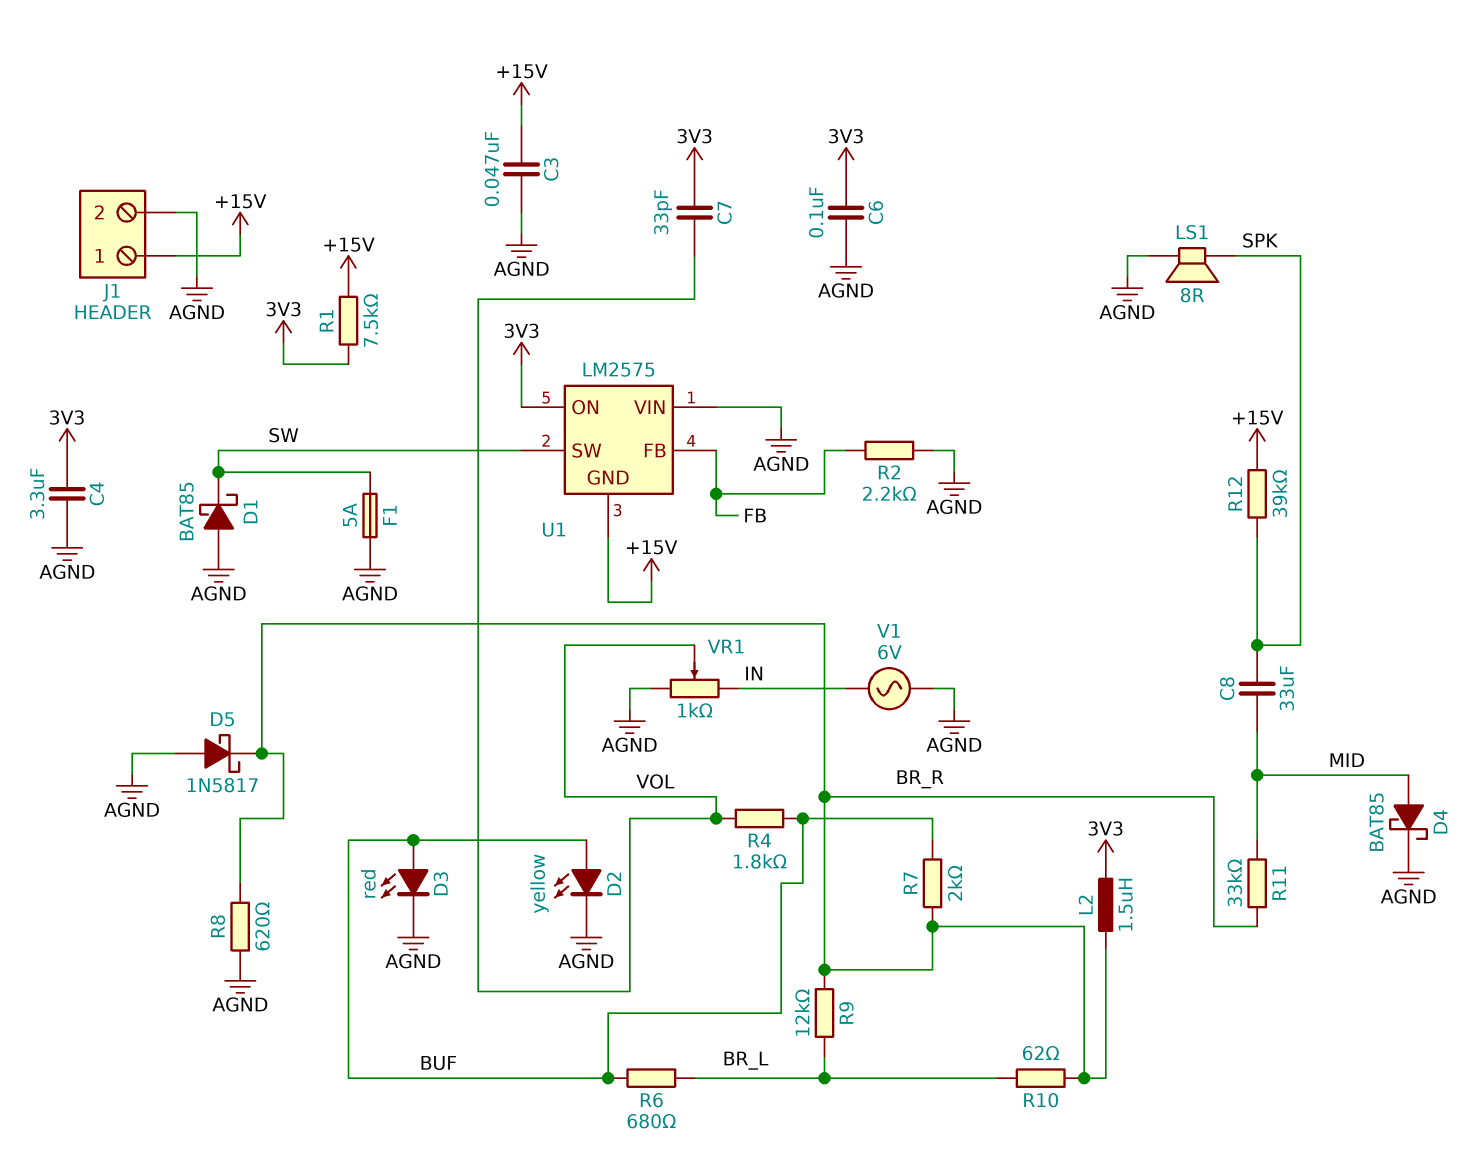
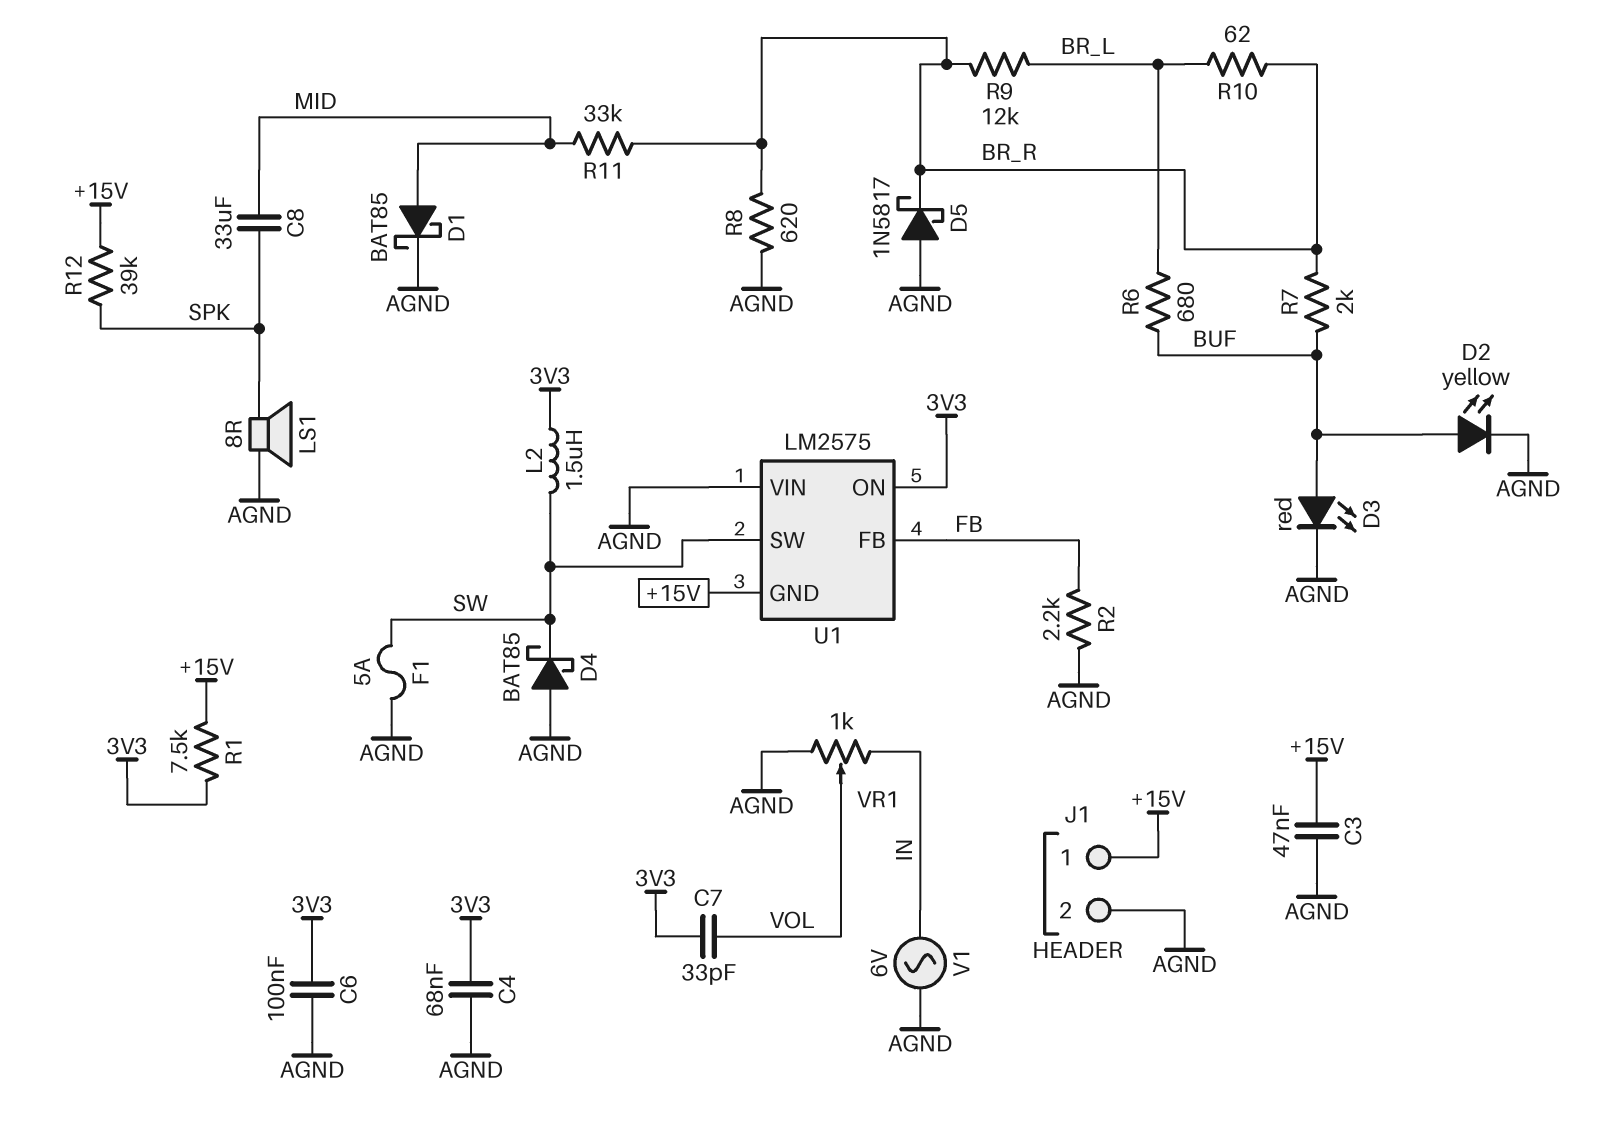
C4: 3.3uF (3V3, AGND) -> 68nF (3V3, AGND)
D1: schottky BAT85 (A AGND, K SW) -> schottky BAT85 (A MID, K AGND)
D4: schottky BAT85 (A MID, K AGND) -> schottky BAT85 (A AGND, K SW)
L2: 1.5uH (3V3, BR_R) -> 1.5uH (3V3, SW)
R4: 1.8k (BUF, VOL) -> none

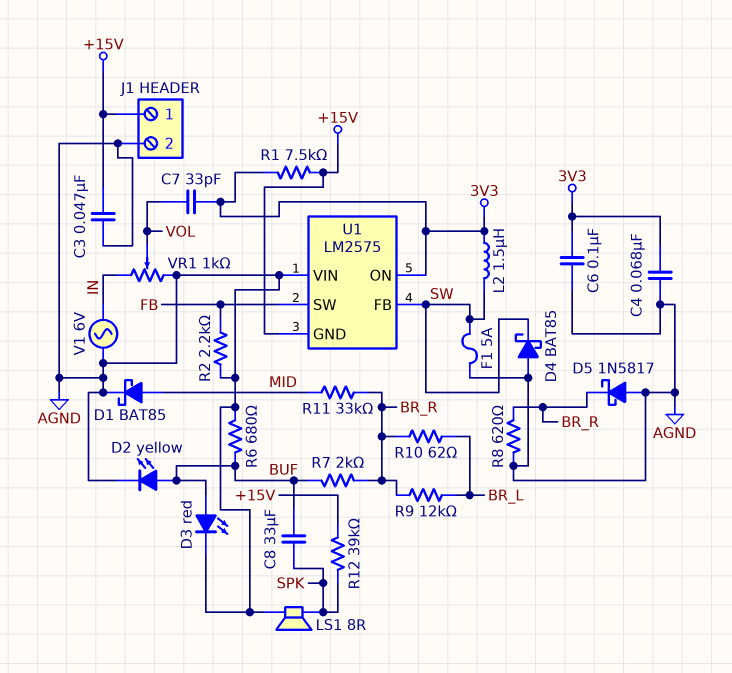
C8: 33uF (MID, SPK) -> 33uF (BUF, SPK)
R6: 680 (BR_L, BUF) -> 680 (AGND, BUF)
U1 pin FB: FB -> SW
U1 pin SW: SW -> FB

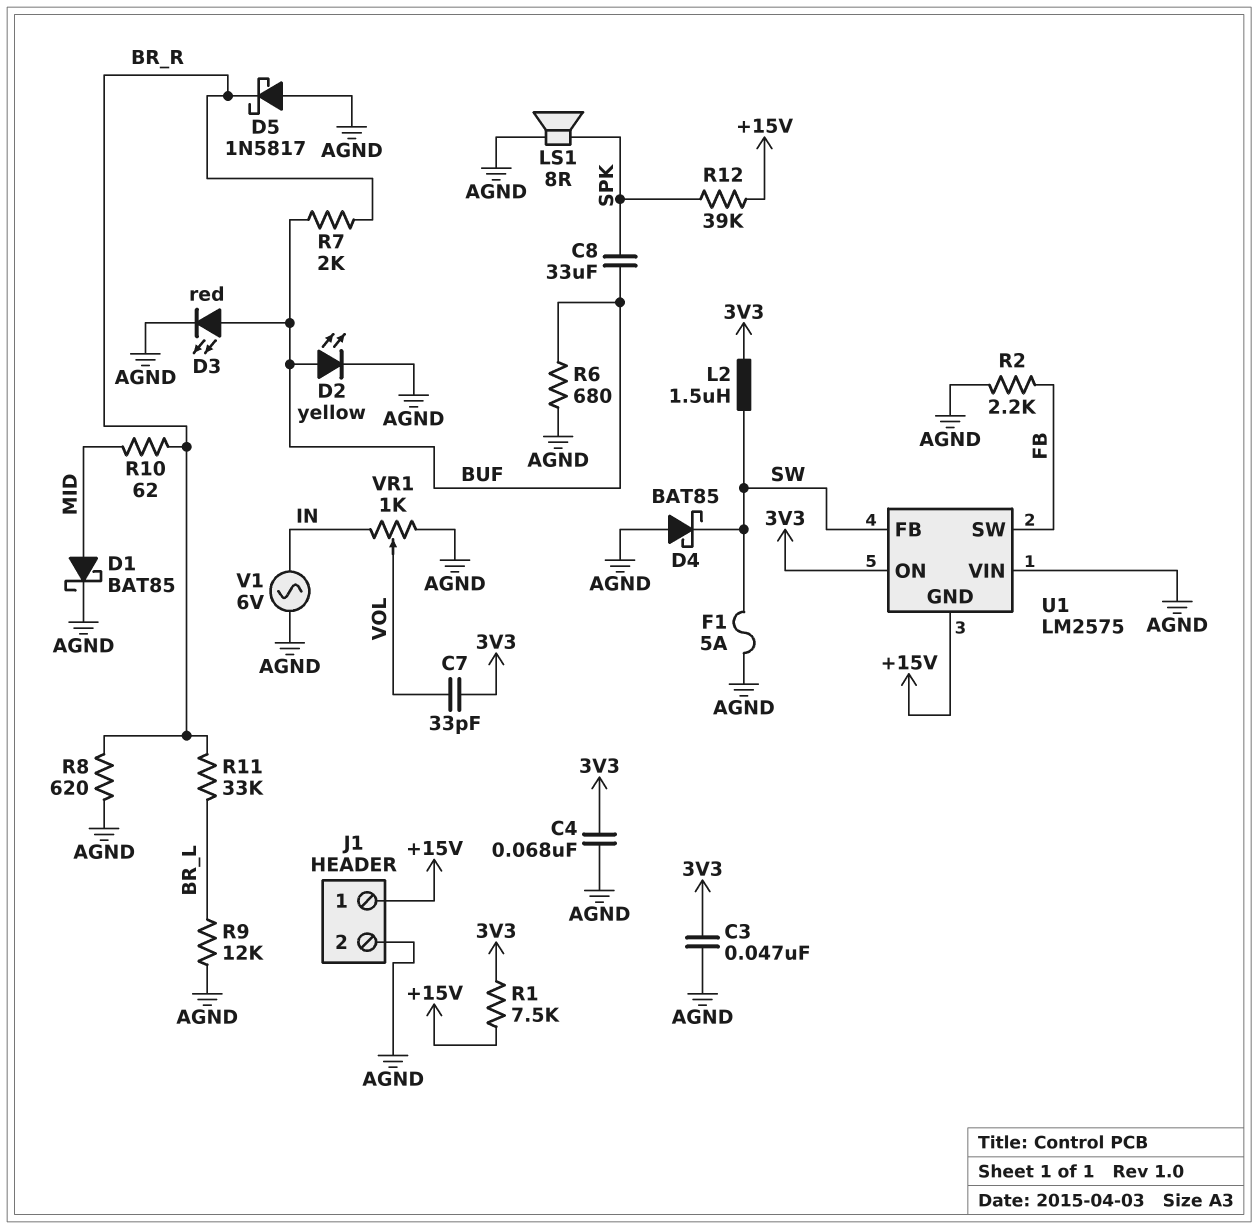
C3: 47nF (+15V, AGND) -> 47nF (3V3, AGND)
C6: 100nF (3V3, AGND) -> none
R9: 12k (BR_L, BR_R) -> 12k (AGND, BR_L)
R10: 62 (BR_L, BR_R) -> 62 (BR_R, MID)
R11: 33k (BR_R, MID) -> 33k (BR_L, BR_R)

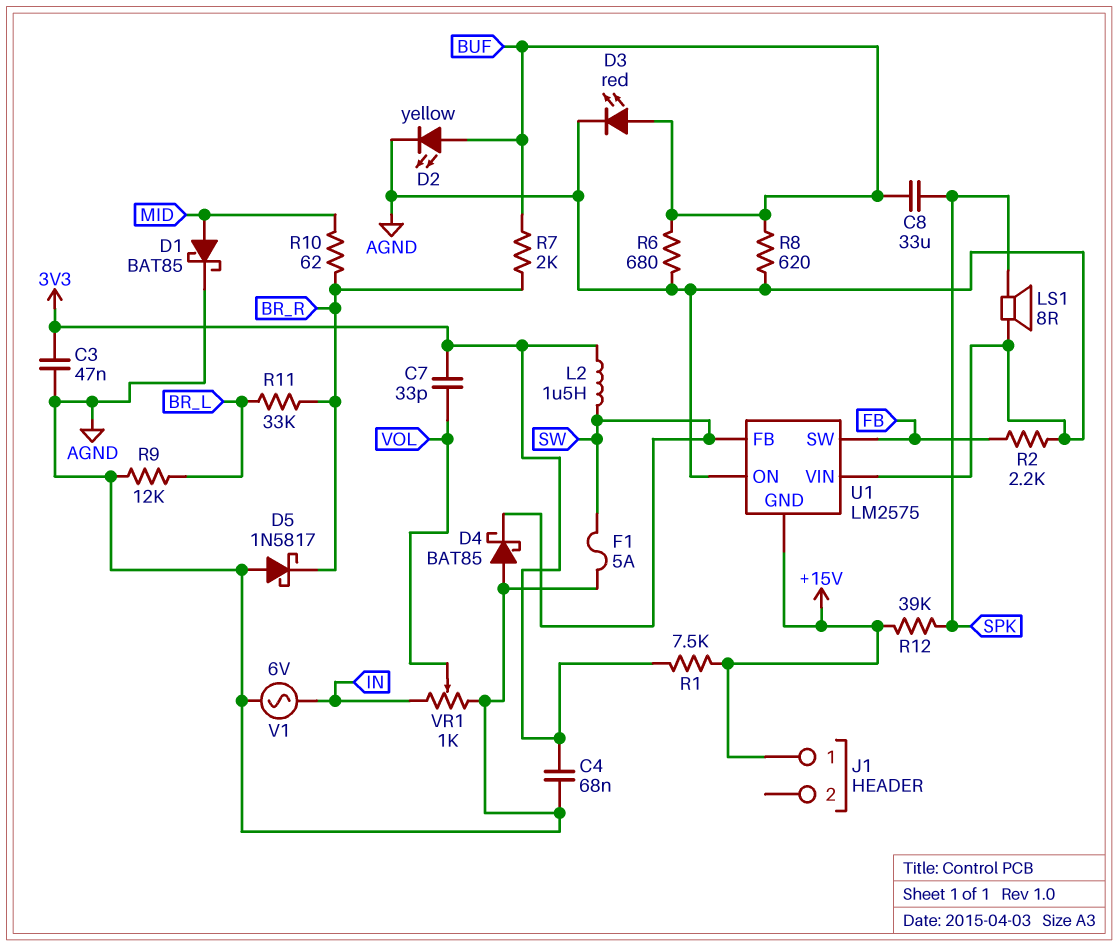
J1 pin 2: AGND -> none
R8: 620 (AGND, BR_R) -> 620 (AGND, BUF)
U1 pin ON: 3V3 -> AGND

